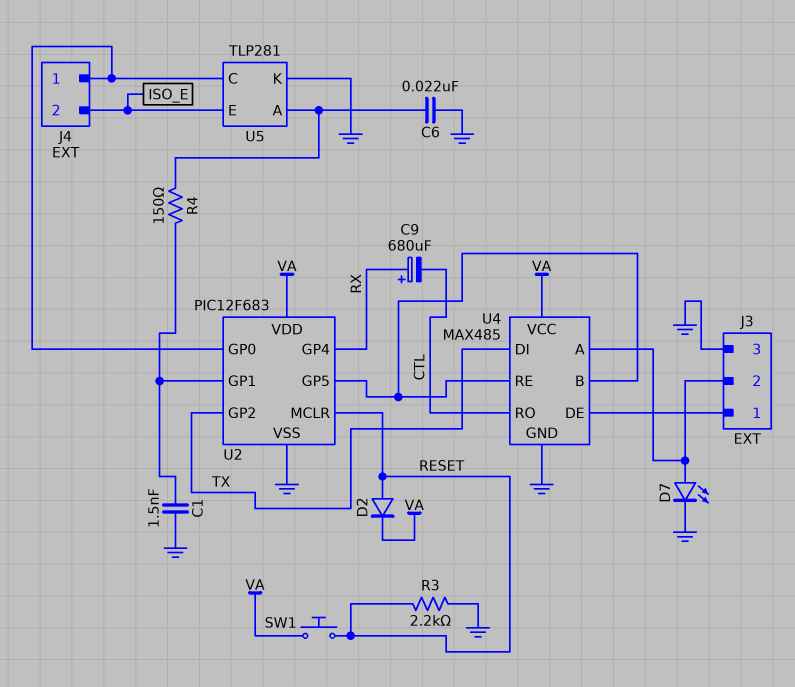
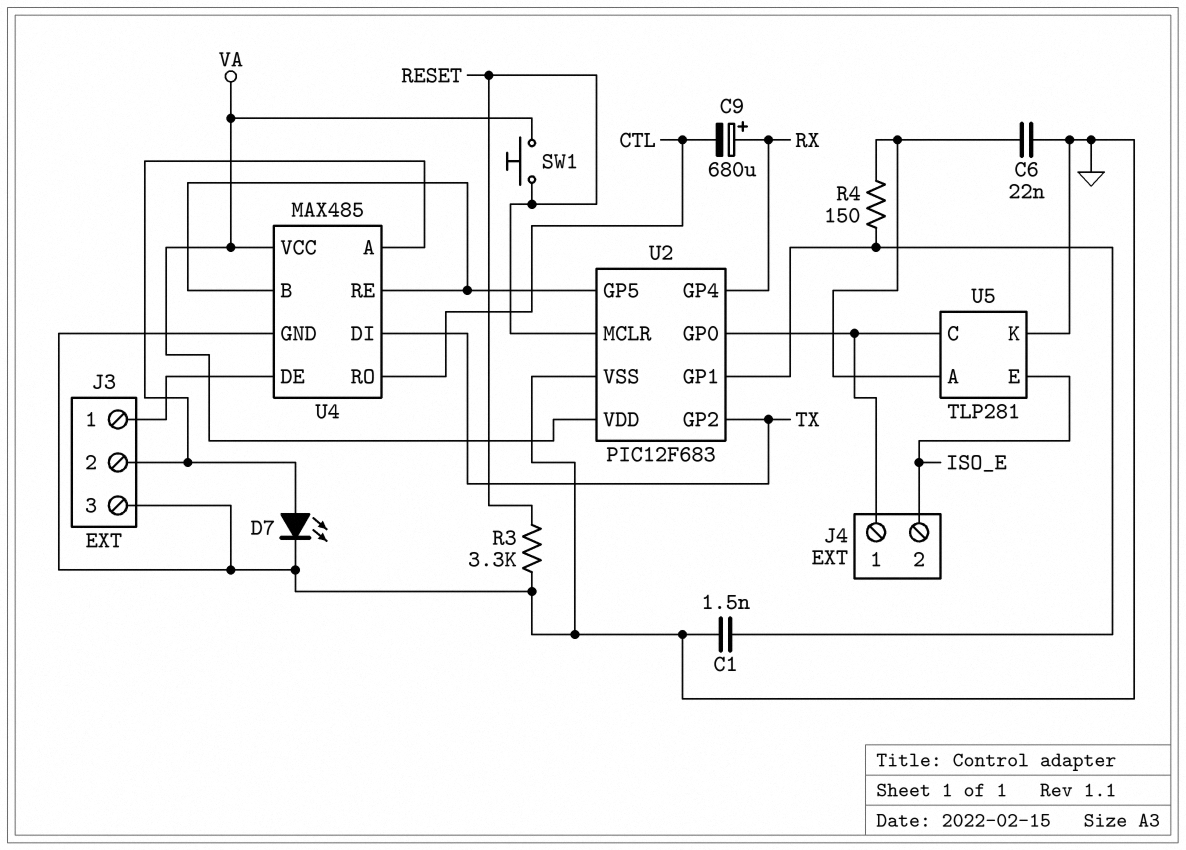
D2: diode (A RESET, K VA) -> none
R3: 2.2k (GND, RESET) -> 3.3k (GND, RESET)

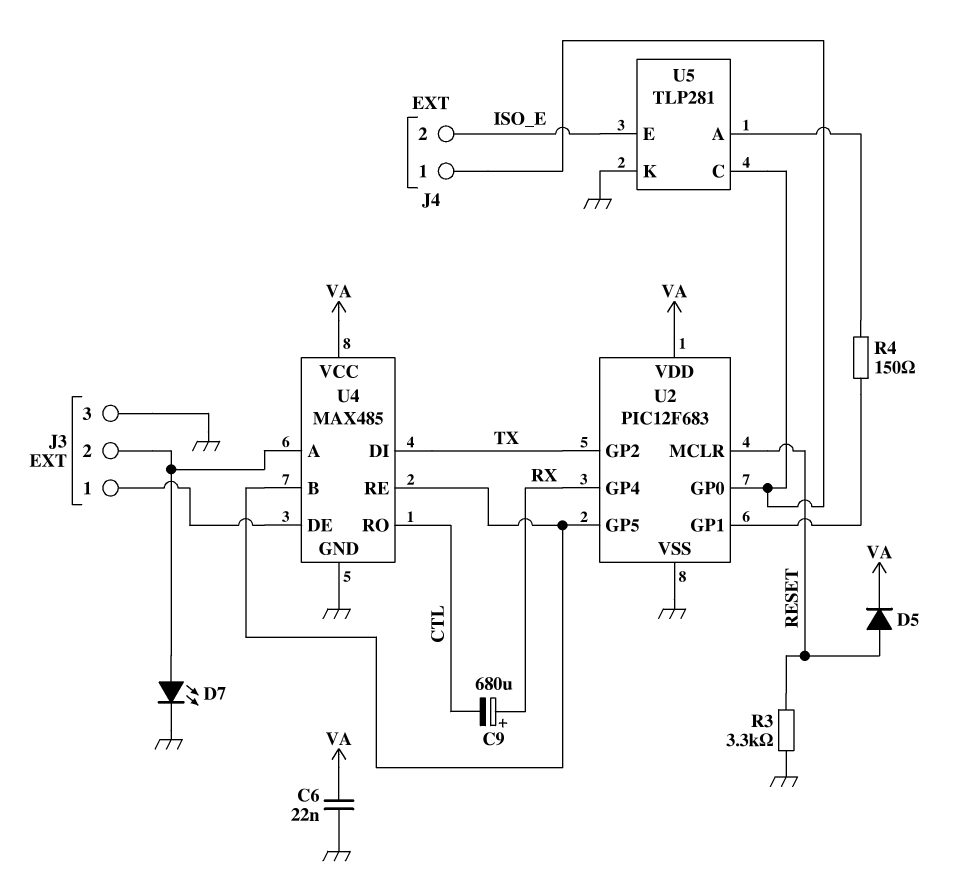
C1: 1.5nF (GND, U2/GP1) -> none
C6: 22nF (GND, U5/A) -> 22nF (GND, VA)
D5: none -> diode (A RESET, K VA)
SW1: button (RESET, VA) -> none

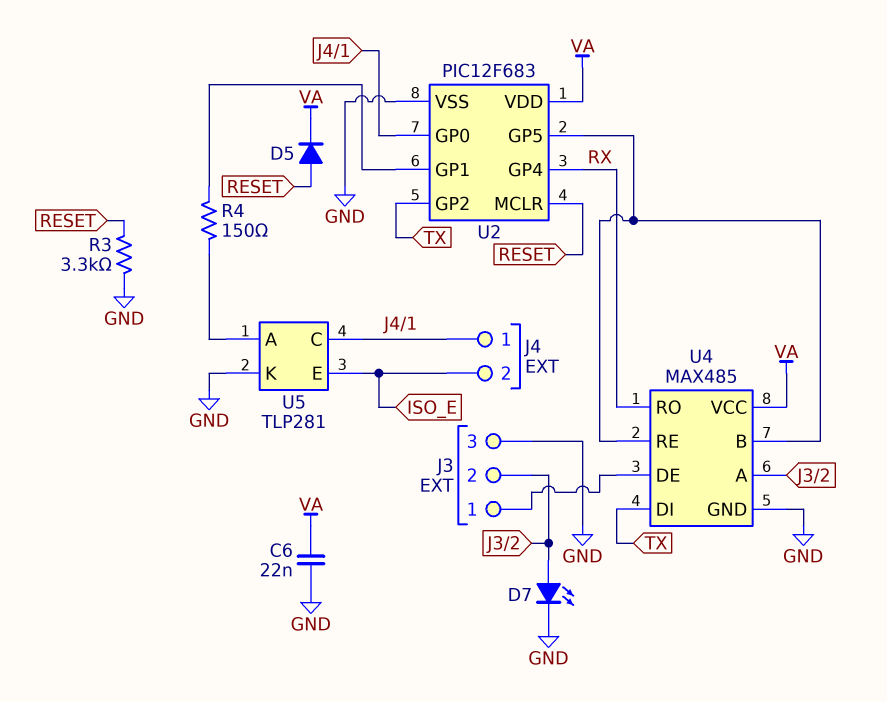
C9: 680uF (plus RX, minus CTL) -> none
U4 pin RO: CTL -> RX

